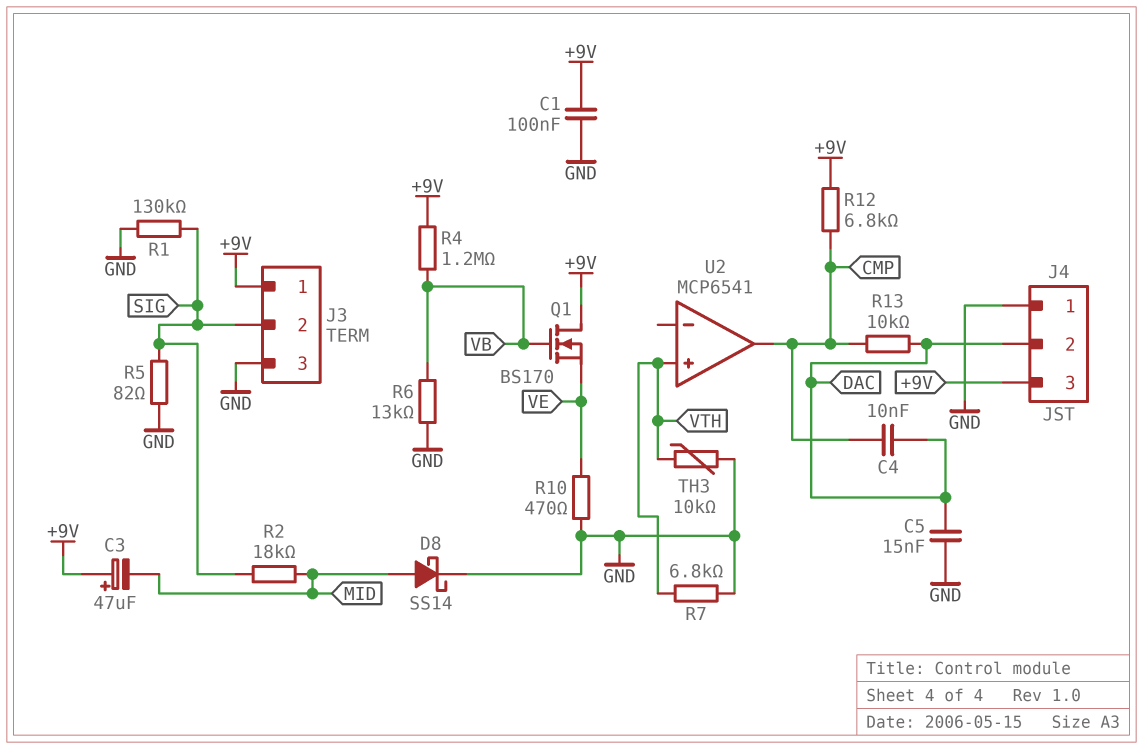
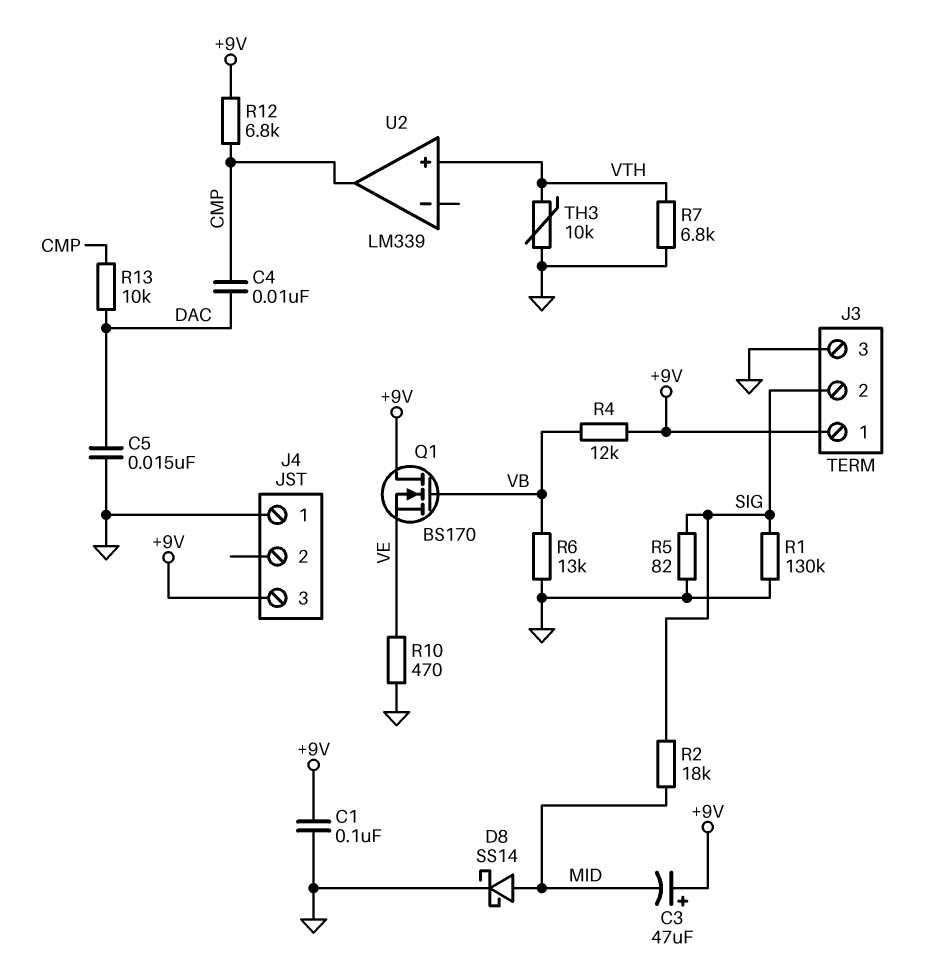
J4 pin 2: DAC -> none
R4: 1.2M (+9V, VB) -> 12k (+9V, VB)
U2: MCP6541 -> LM339

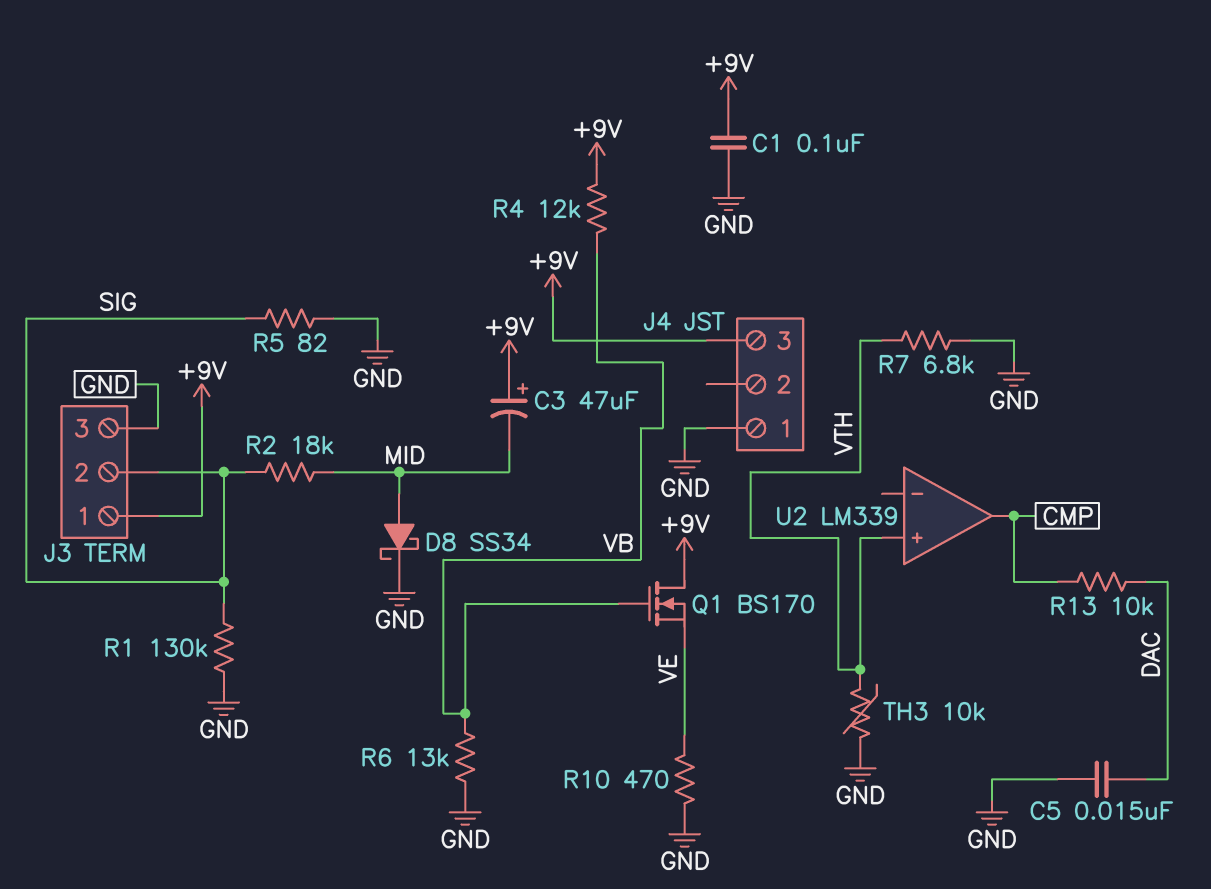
C4: 10nF (CMP, DAC) -> none
D8: schottky SS14 (A MID, K GND) -> schottky SS34 (A MID, K GND)
R12: 6.8k (+9V, CMP) -> none

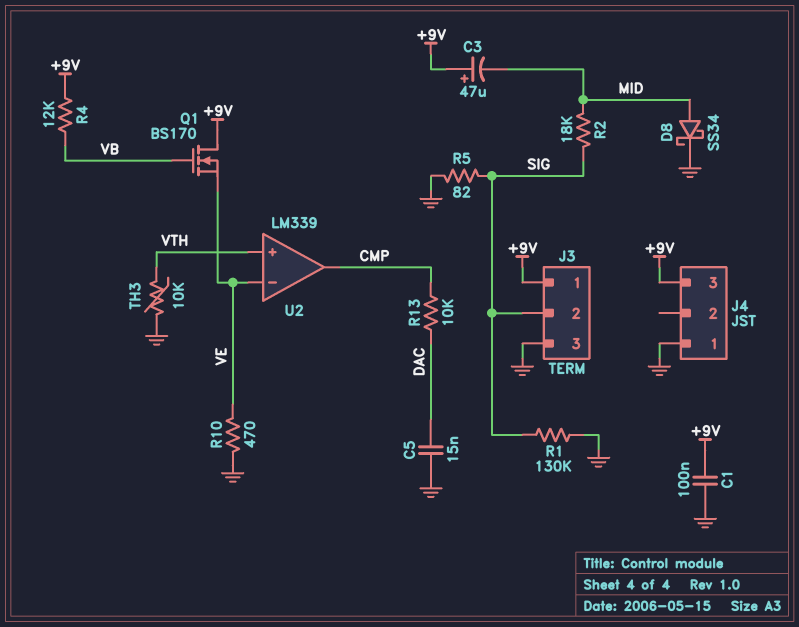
R6: 13k (GND, VB) -> none
R7: 6.8k (GND, VTH) -> none
U2 pin in-: none -> VE

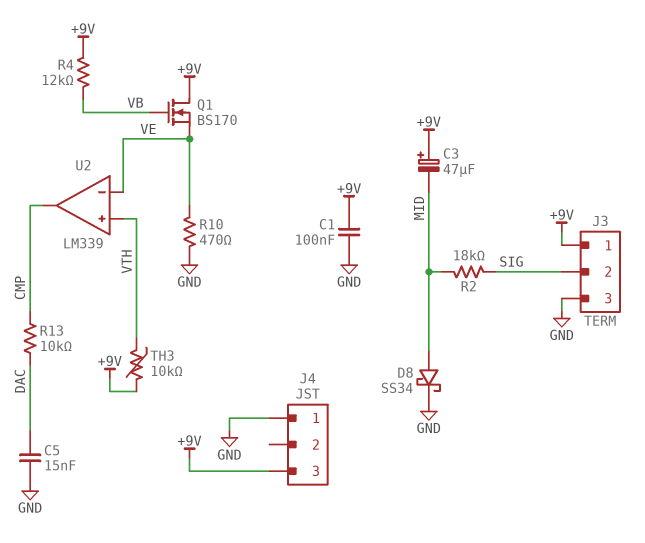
R1: 130k (GND, SIG) -> none
R5: 82 (GND, SIG) -> none
TH3: 10k (GND, VTH) -> 10k (+9V, VTH)

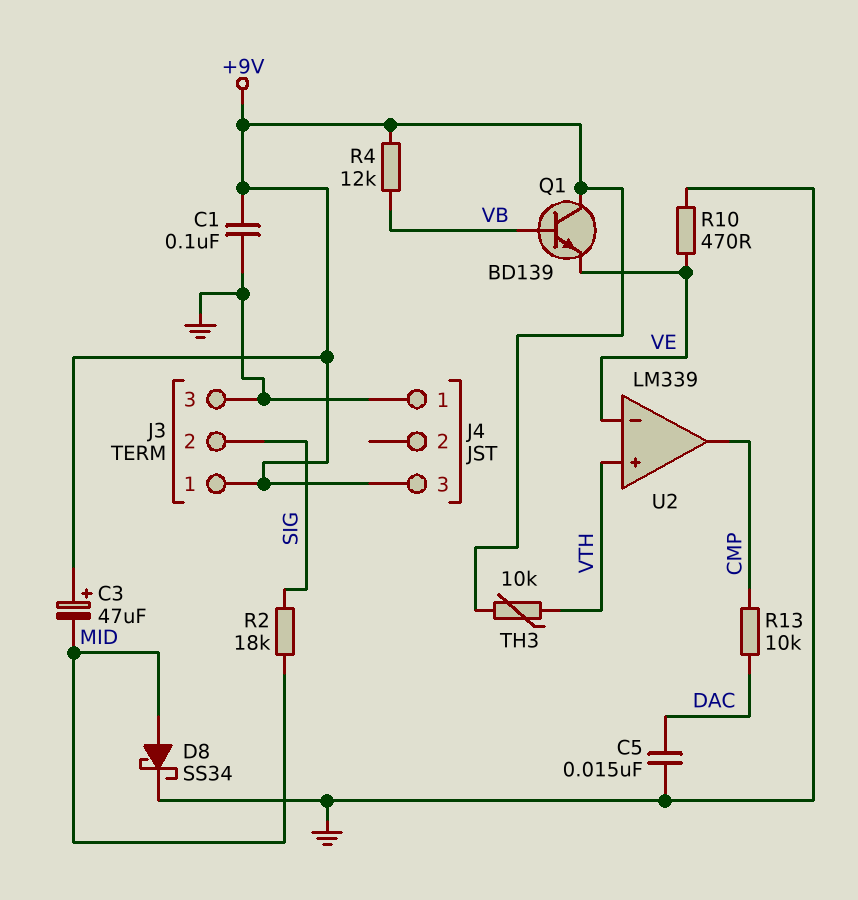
Q1: NMOS BS170 (G VB, D +9V, S VE) -> NPN BD139 (B VB, C +9V, E VE)

